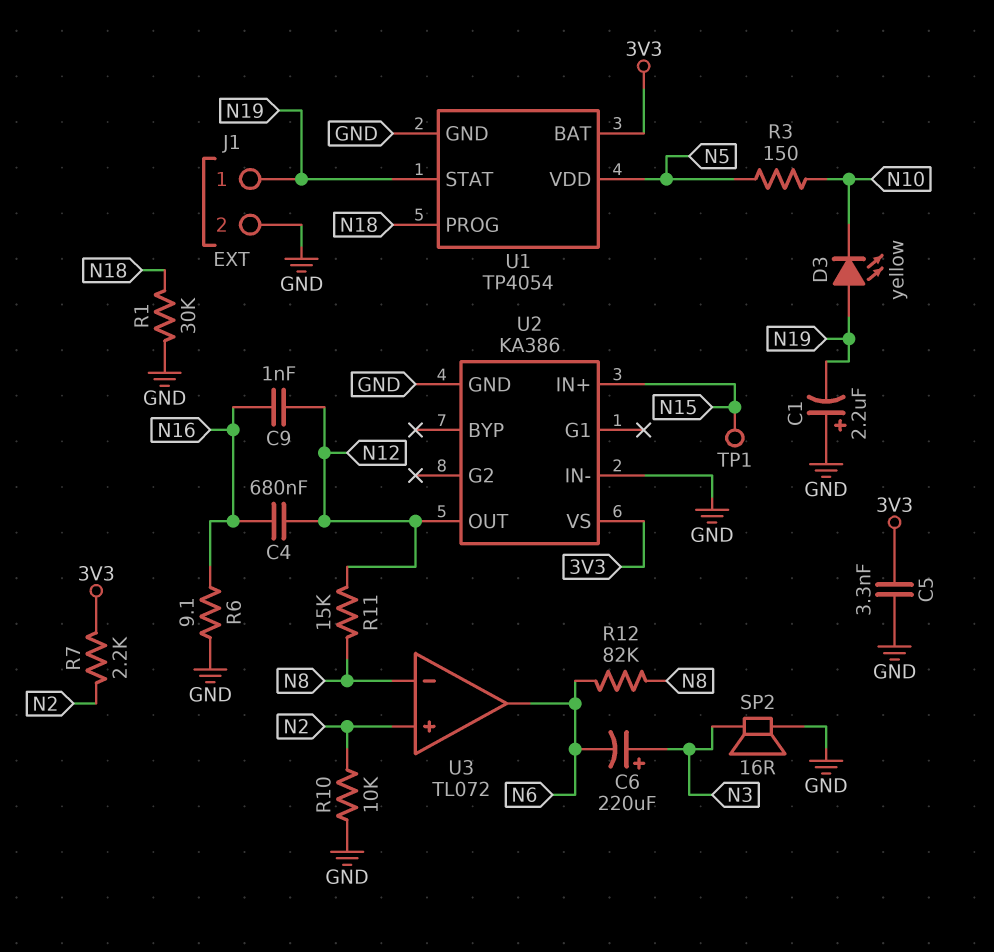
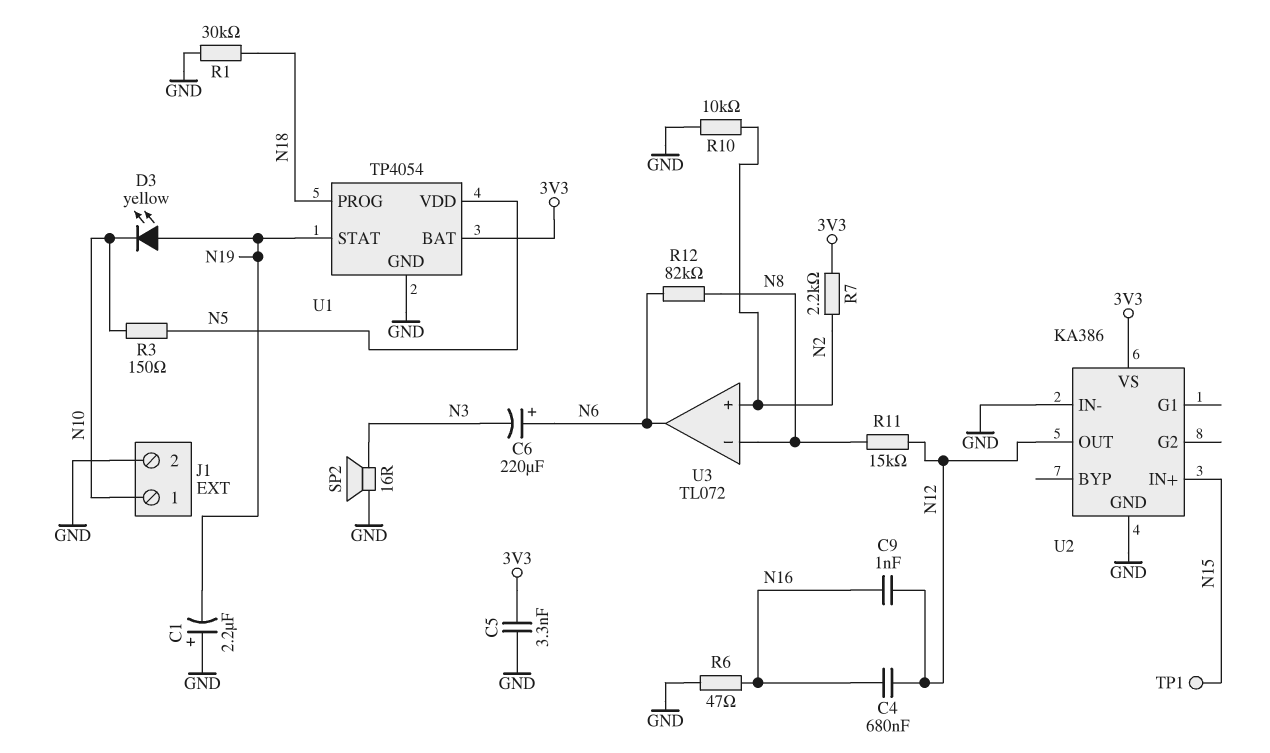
C6: 220uF (plus N3, minus N6) -> 220uF (plus N6, minus N3)
J1 pin 1: N19 -> N10
R6: 9.1 (GND, N16) -> 47 (GND, N16)

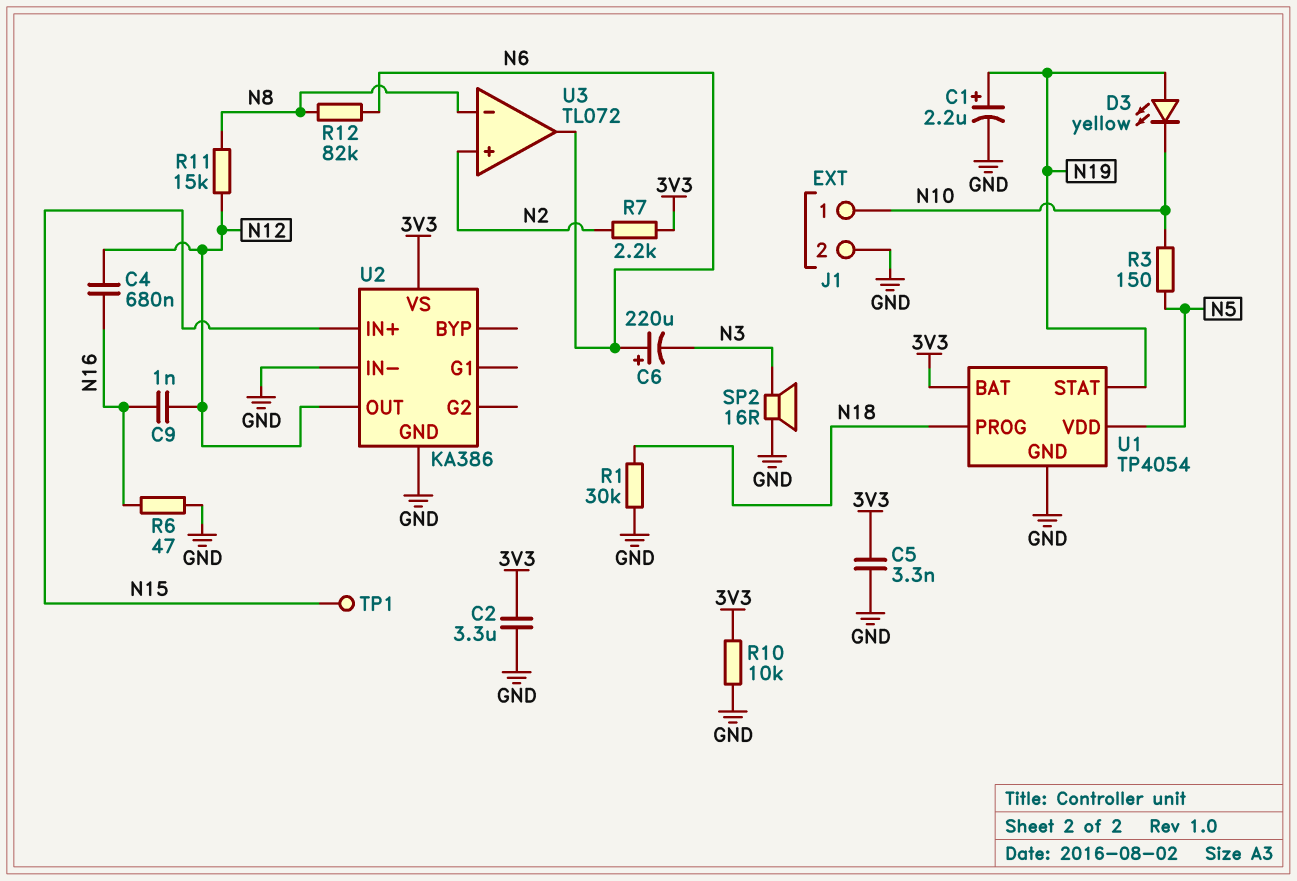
C1: 2.2uF (plus GND, minus N19) -> 2.2uF (plus N19, minus GND)
C2: none -> 3.3uF (3V3, GND)
R10: 10k (GND, N2) -> 10k (3V3, GND)

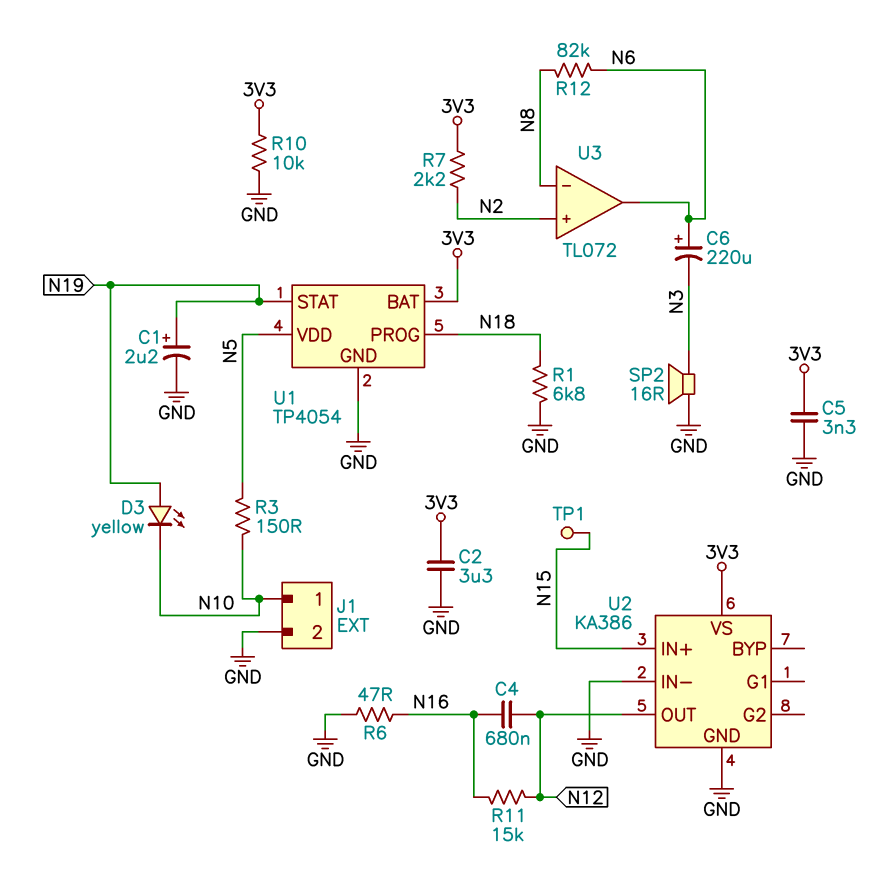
C9: 1nF (N12, N16) -> none
R1: 30k (GND, N18) -> 6.8k (GND, N18)
R11: 15k (N8, N12) -> 15k (N12, N16)

